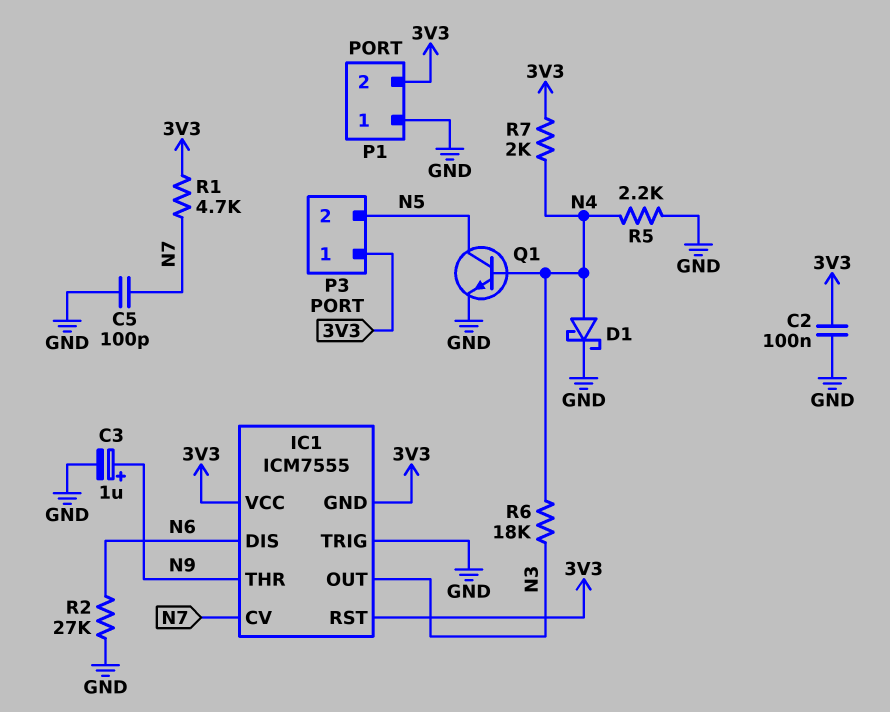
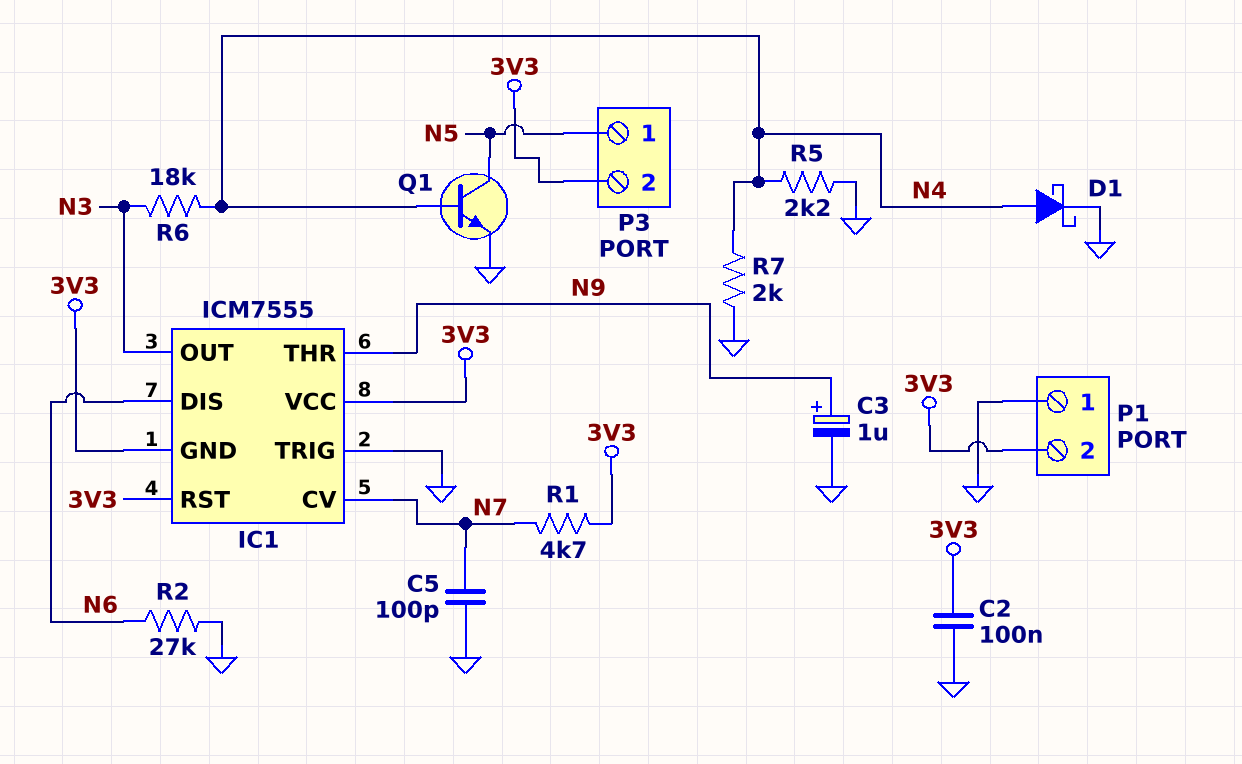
P3 pin 1: 3V3 -> N5
P3 pin 2: N5 -> 3V3
R7: 2k (3V3, N4) -> 2k (GND, N4)

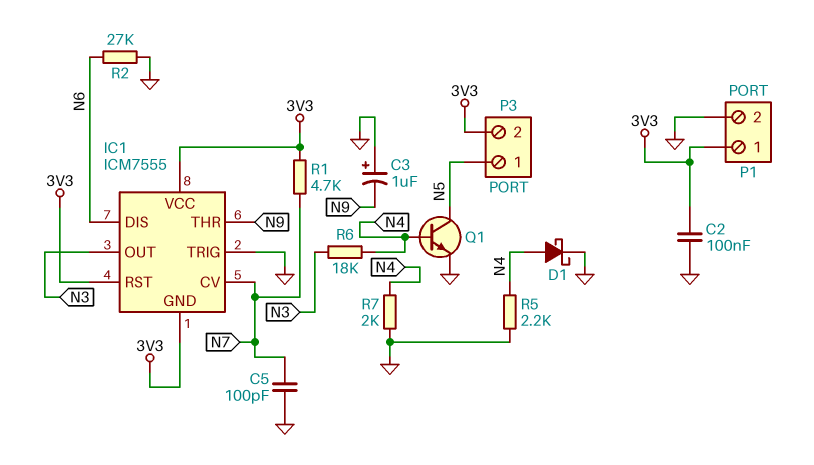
C3: 1uF (plus N9, minus GND) -> 1uF (plus GND, minus N9)
P1 pin 1: GND -> 3V3
P1 pin 2: 3V3 -> GND

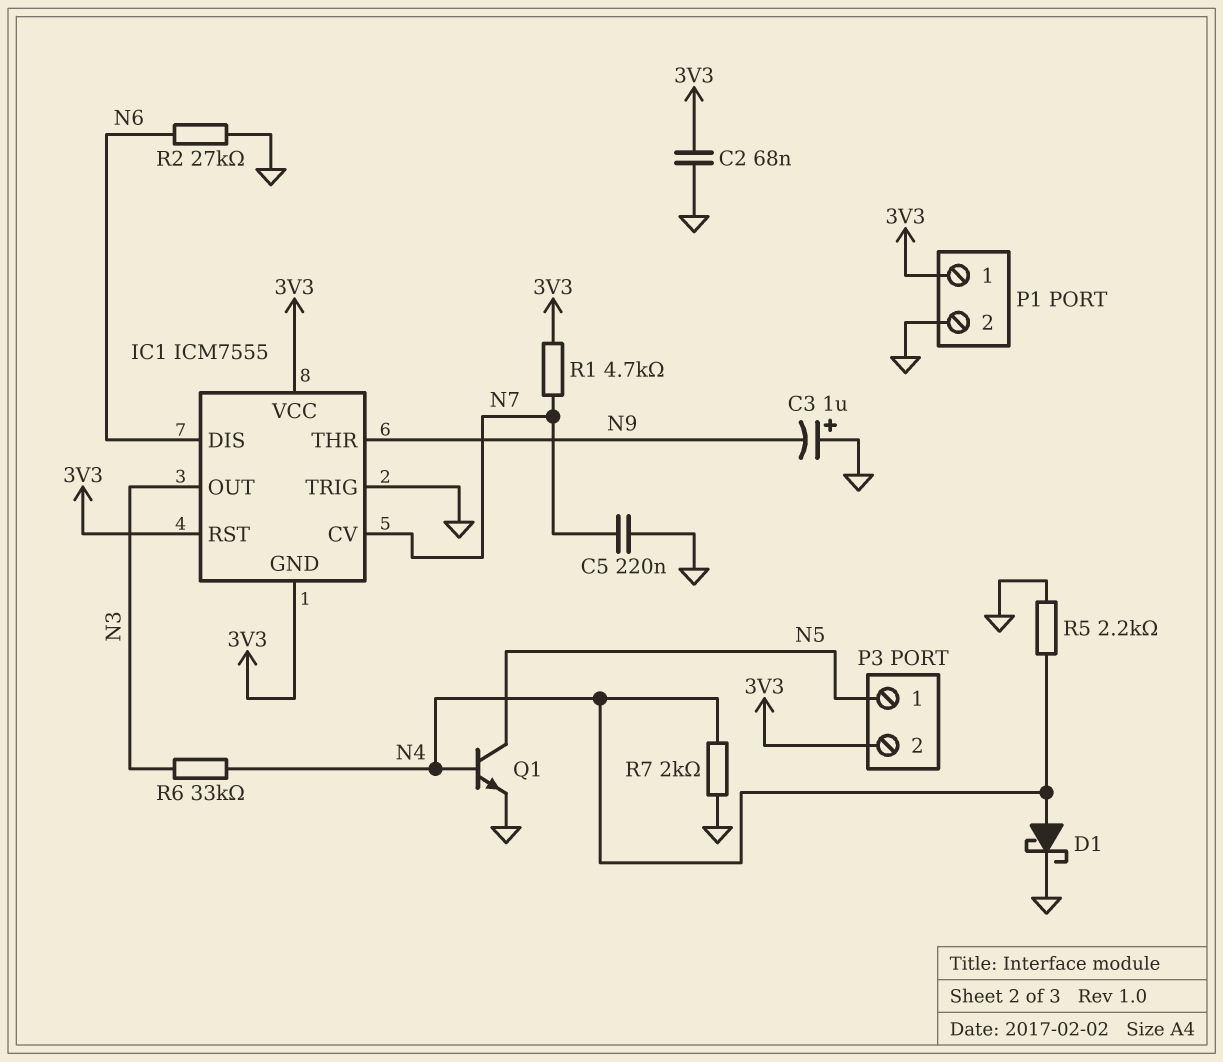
C2: 100nF (3V3, GND) -> 68nF (3V3, GND)
C5: 100pF (GND, N7) -> 220nF (GND, N7)
R6: 18k (N3, N4) -> 33k (N3, N4)

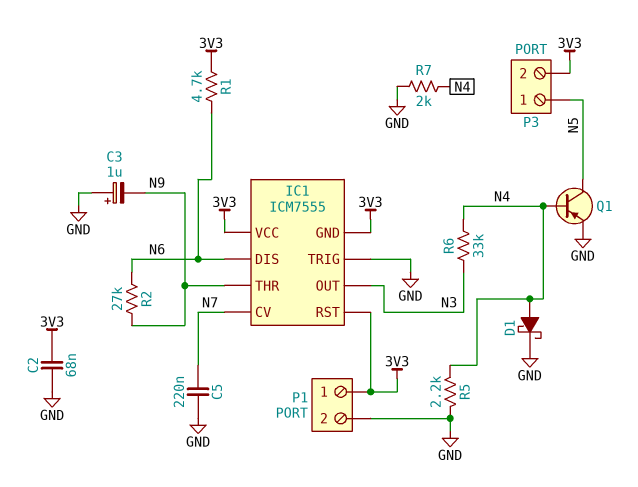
Q1: NPN (B N4, C N5, E GND) -> PNP (B N4, C N5, E GND)
R1: 4.7k (3V3, N7) -> 4.7k (3V3, N6)
R2: 27k (GND, N6) -> 27k (N6, N9)

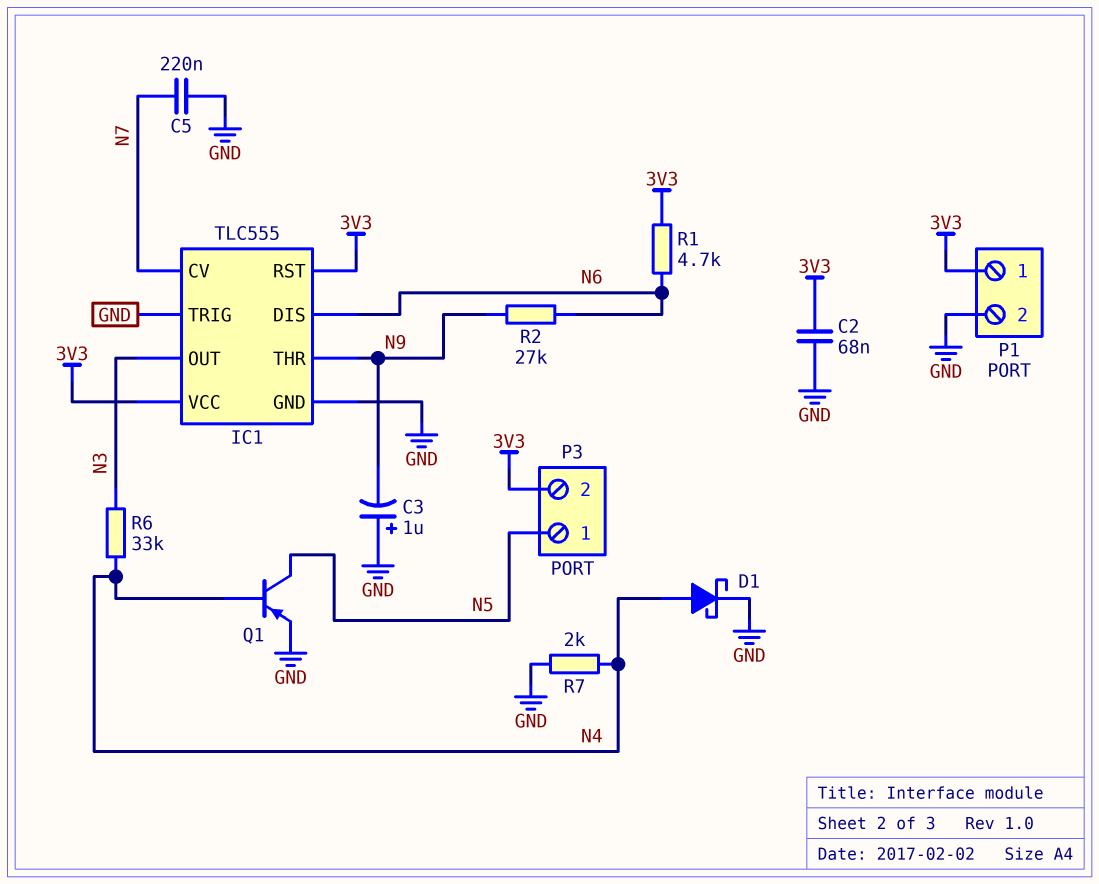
IC1: ICM7555 -> TLC555
IC1 pin GND: 3V3 -> GND
R5: 2.2k (GND, N4) -> none

